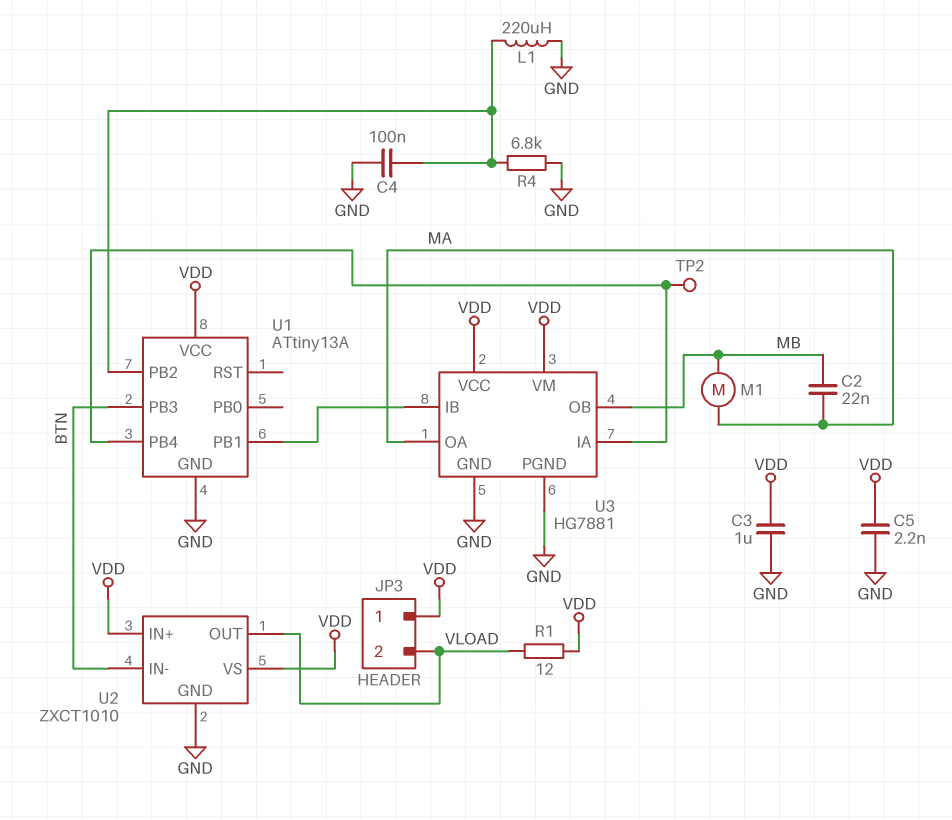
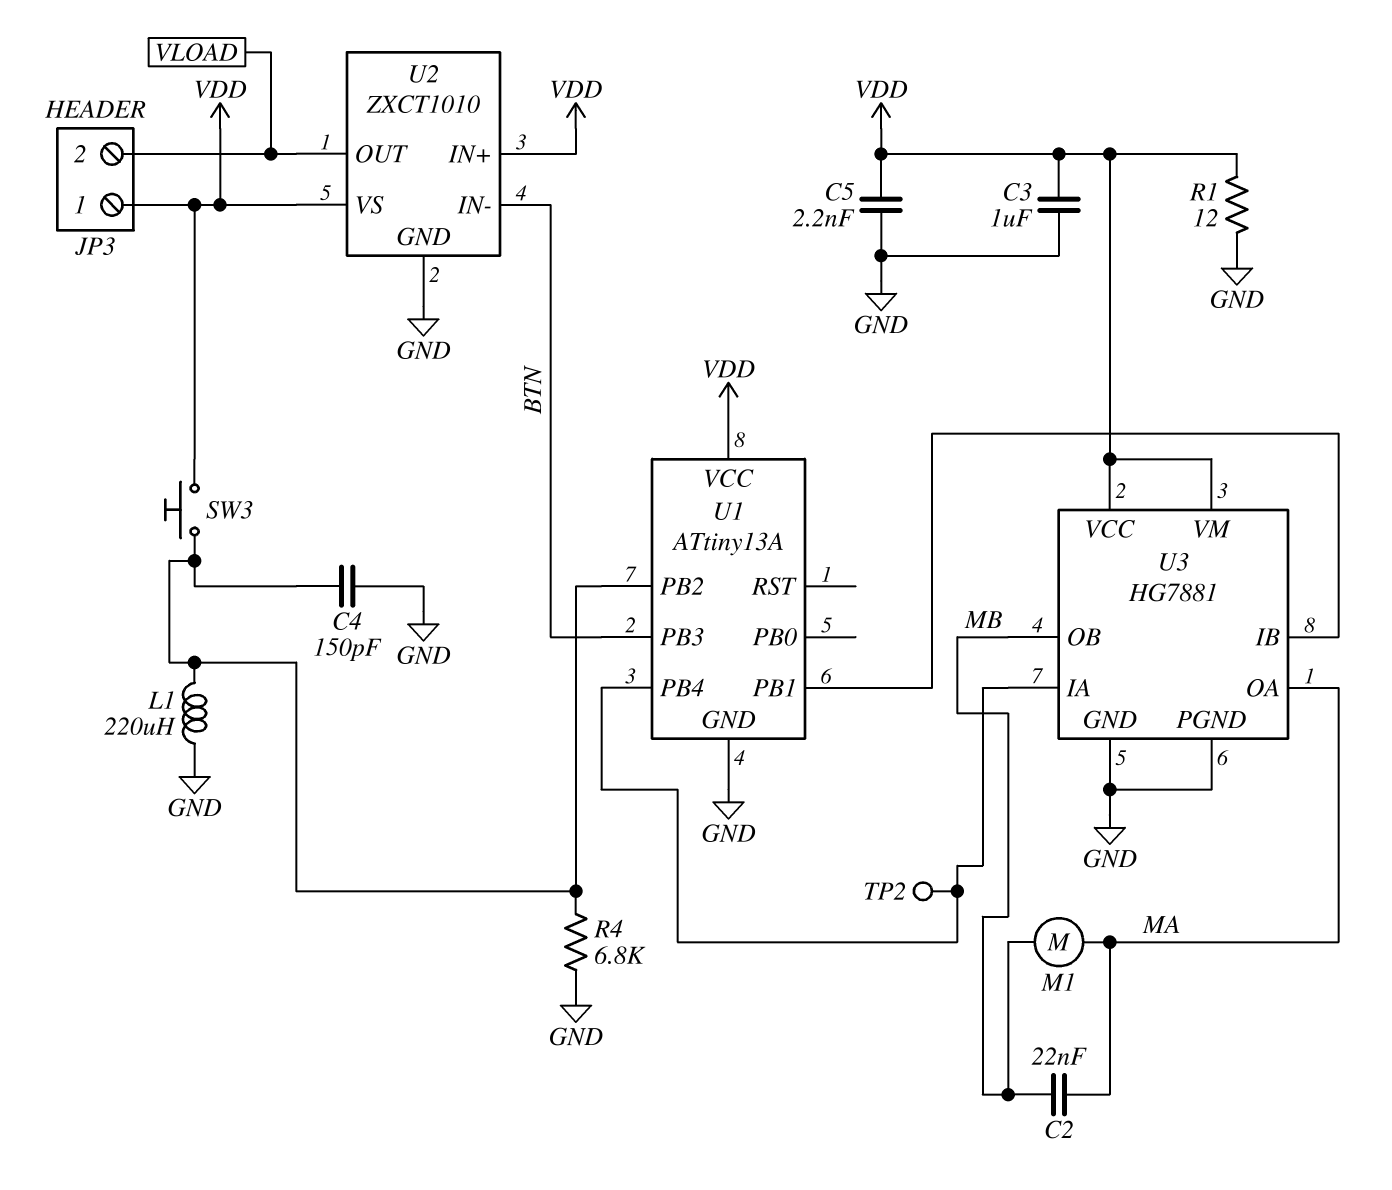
C4: 100nF (GND, U1/PB2) -> 150pF (GND, U1/PB2)
R1: 12 (VDD, VLOAD) -> 12 (GND, VDD)
SW3: none -> button (U1/PB2, VDD)

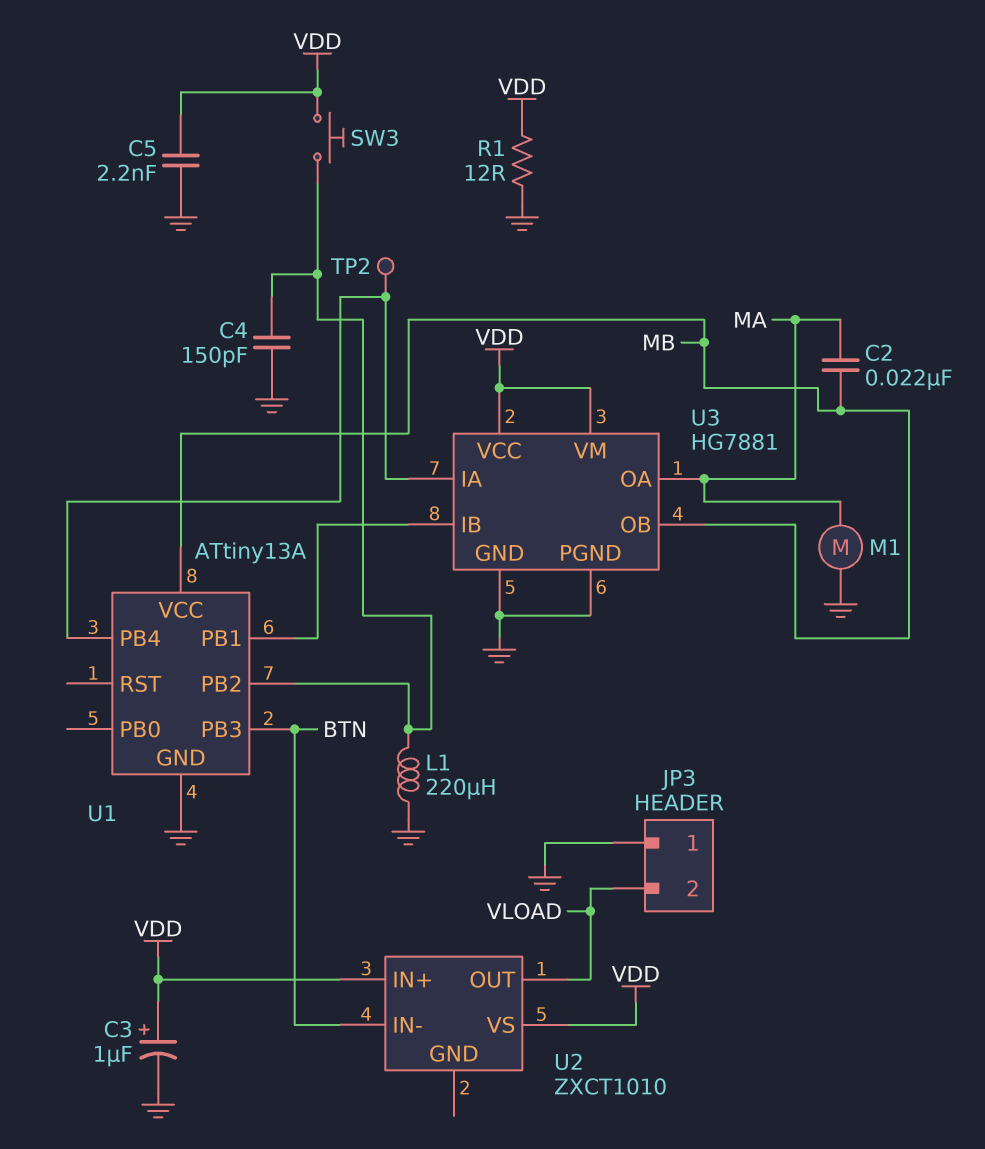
C3: 1uF (GND, VDD) -> 1uF (plus VDD, minus GND)
JP3 pin 1: VDD -> GND
M1: motor (MA, MB) -> motor (GND, MA)
R4: 6.8k (GND, U1/PB2) -> none
U1 pin VCC: VDD -> MB
U2 pin GND: GND -> none

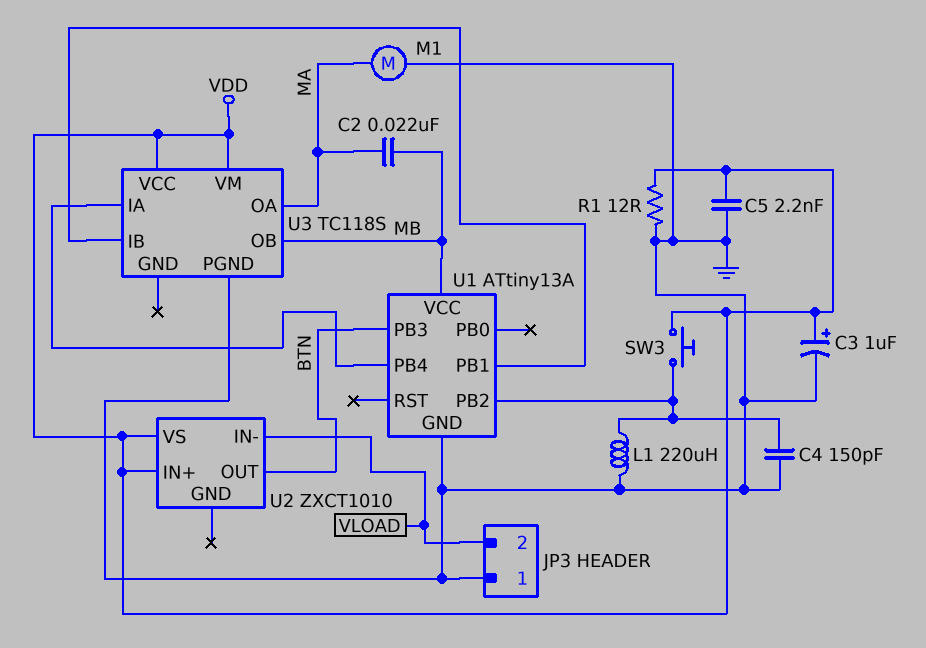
TP2: test point (U1/PB4) -> none
U2 pin IN-: BTN -> VLOAD
U2 pin OUT: VLOAD -> BTN
U3: HG7881 -> TC118S
U3 pin GND: GND -> none

